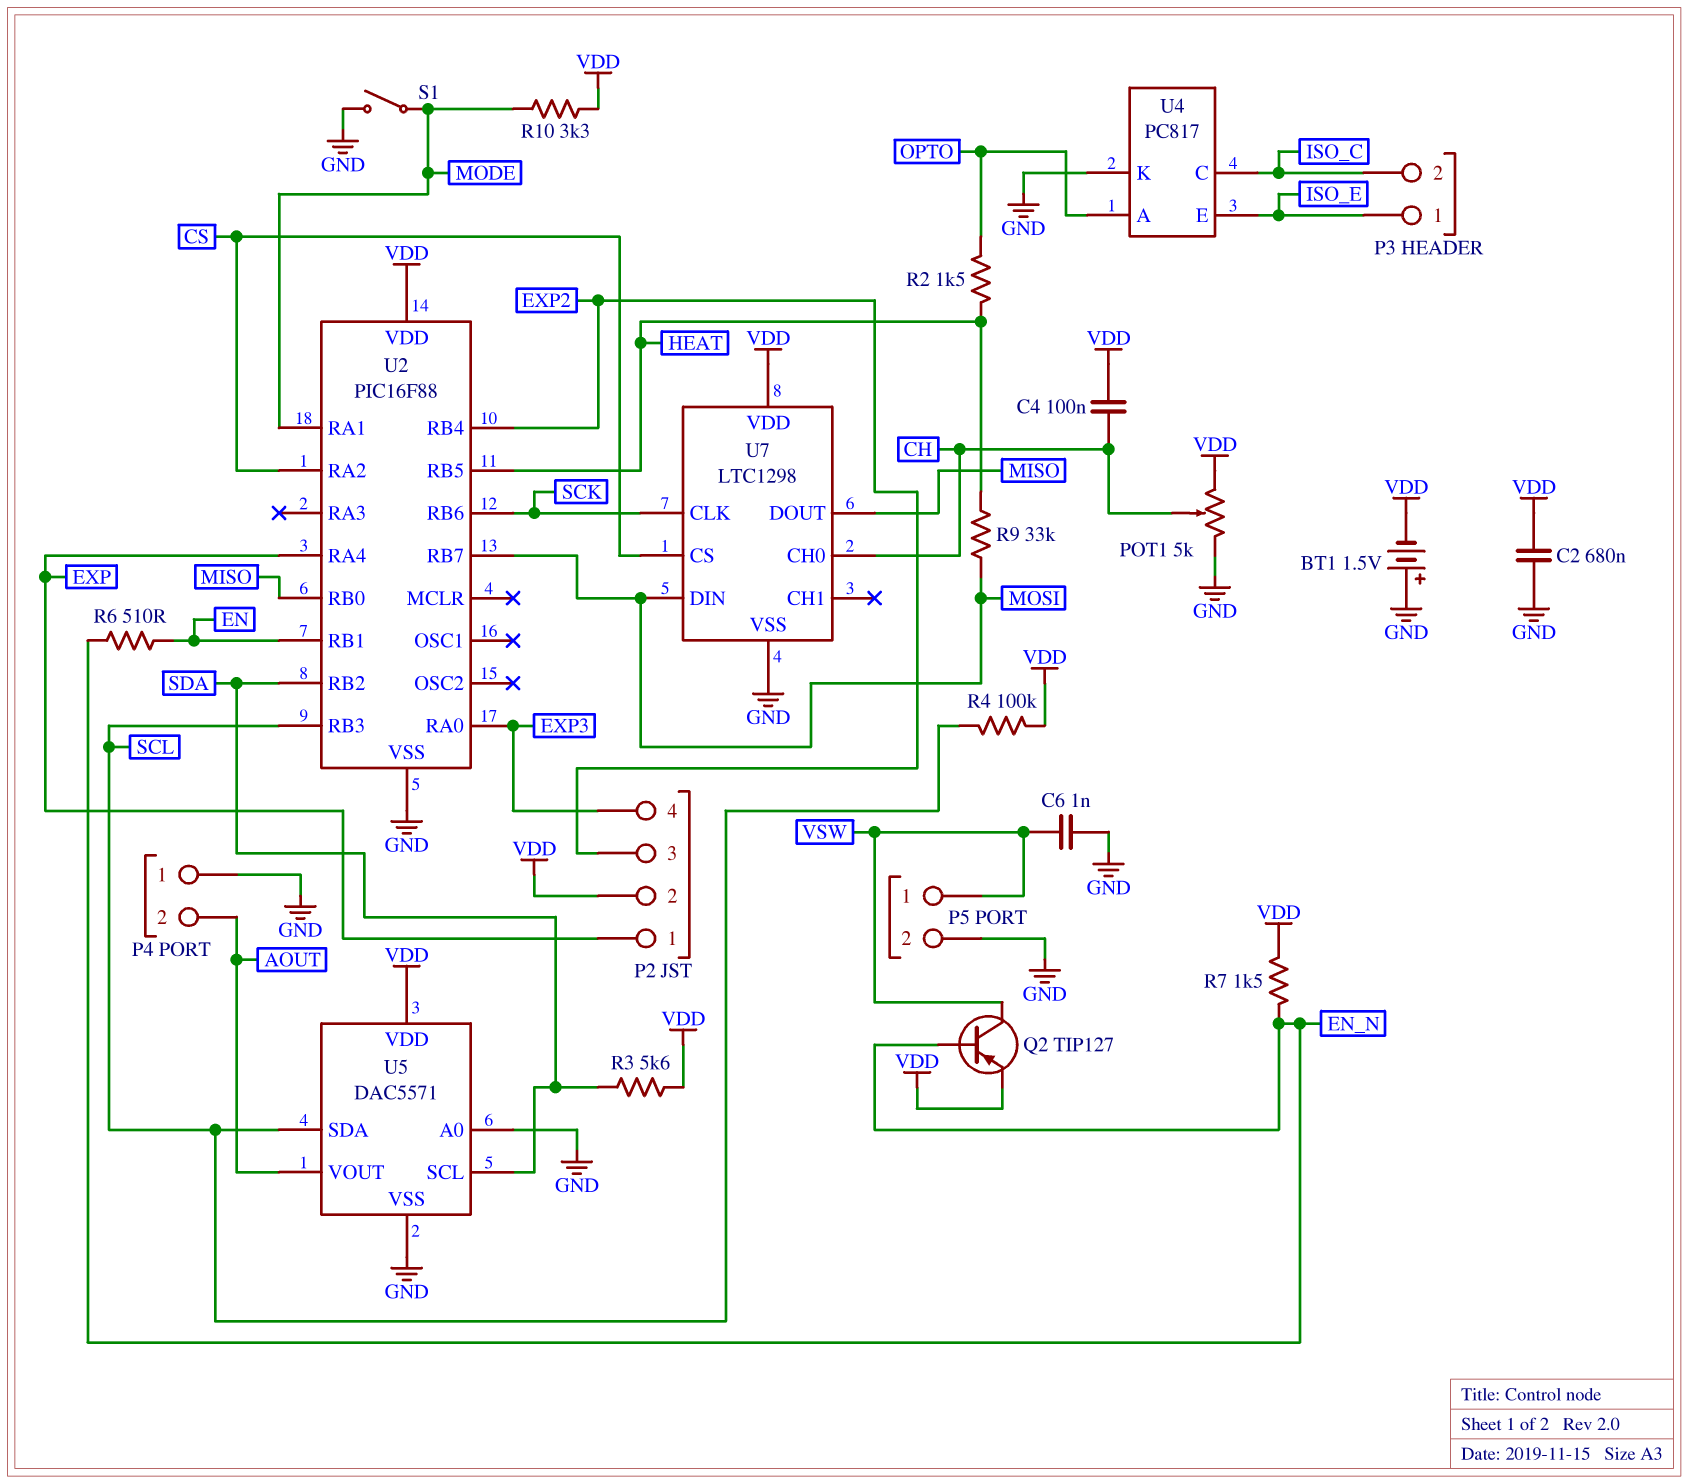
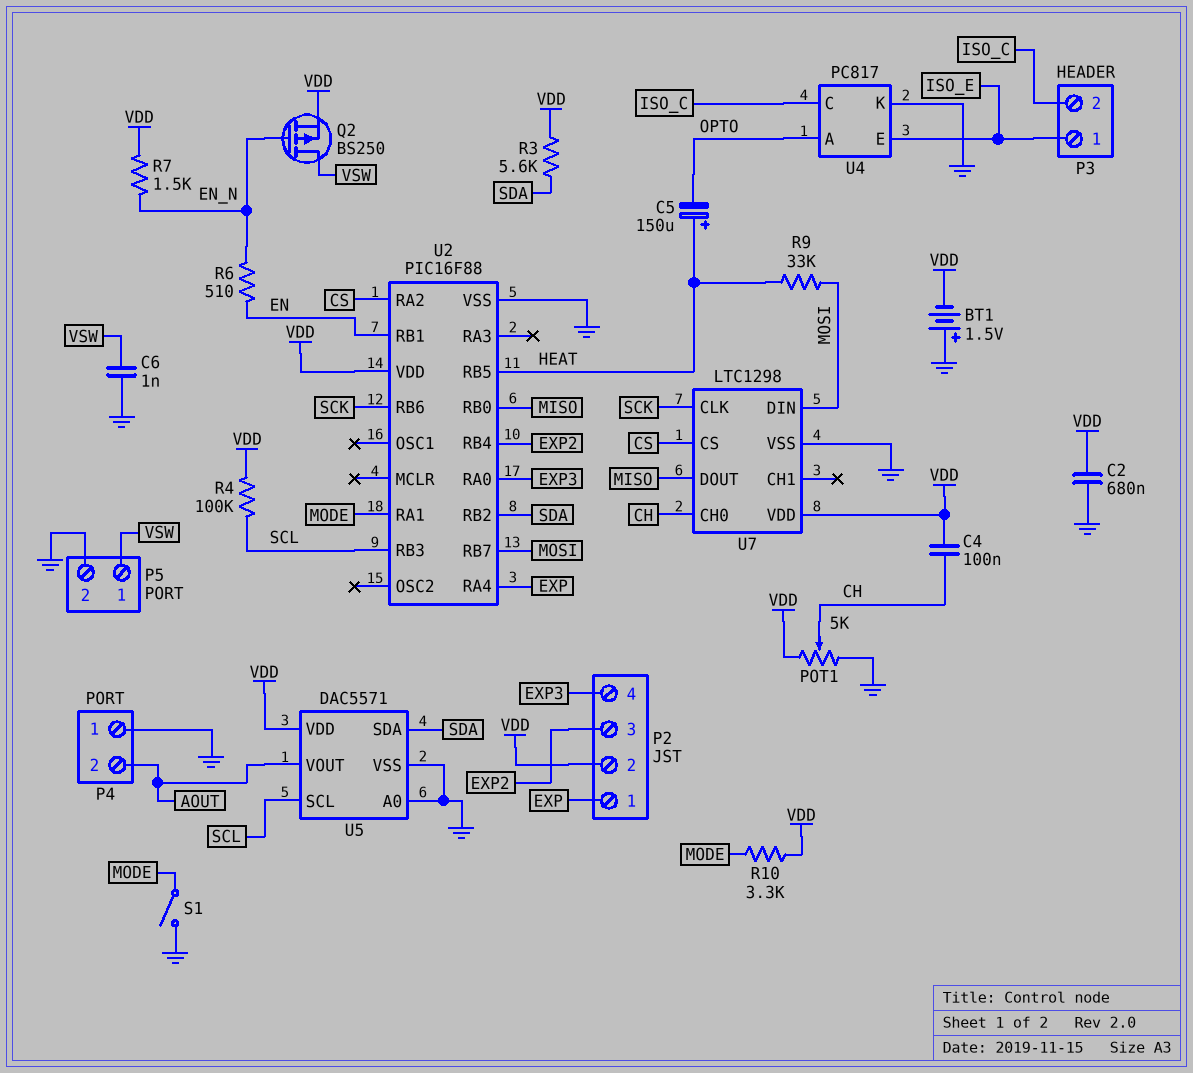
C5: none -> 150uF (plus HEAT, minus OPTO)
Q2: PNP TIP127 (B EN_N, C VSW, E VDD) -> PMOS BS250 (G EN_N, D VSW, S VDD)
R2: 1.5k (HEAT, OPTO) -> none
U5 pin SCL: SDA -> SCL
U5 pin SDA: SCL -> SDA

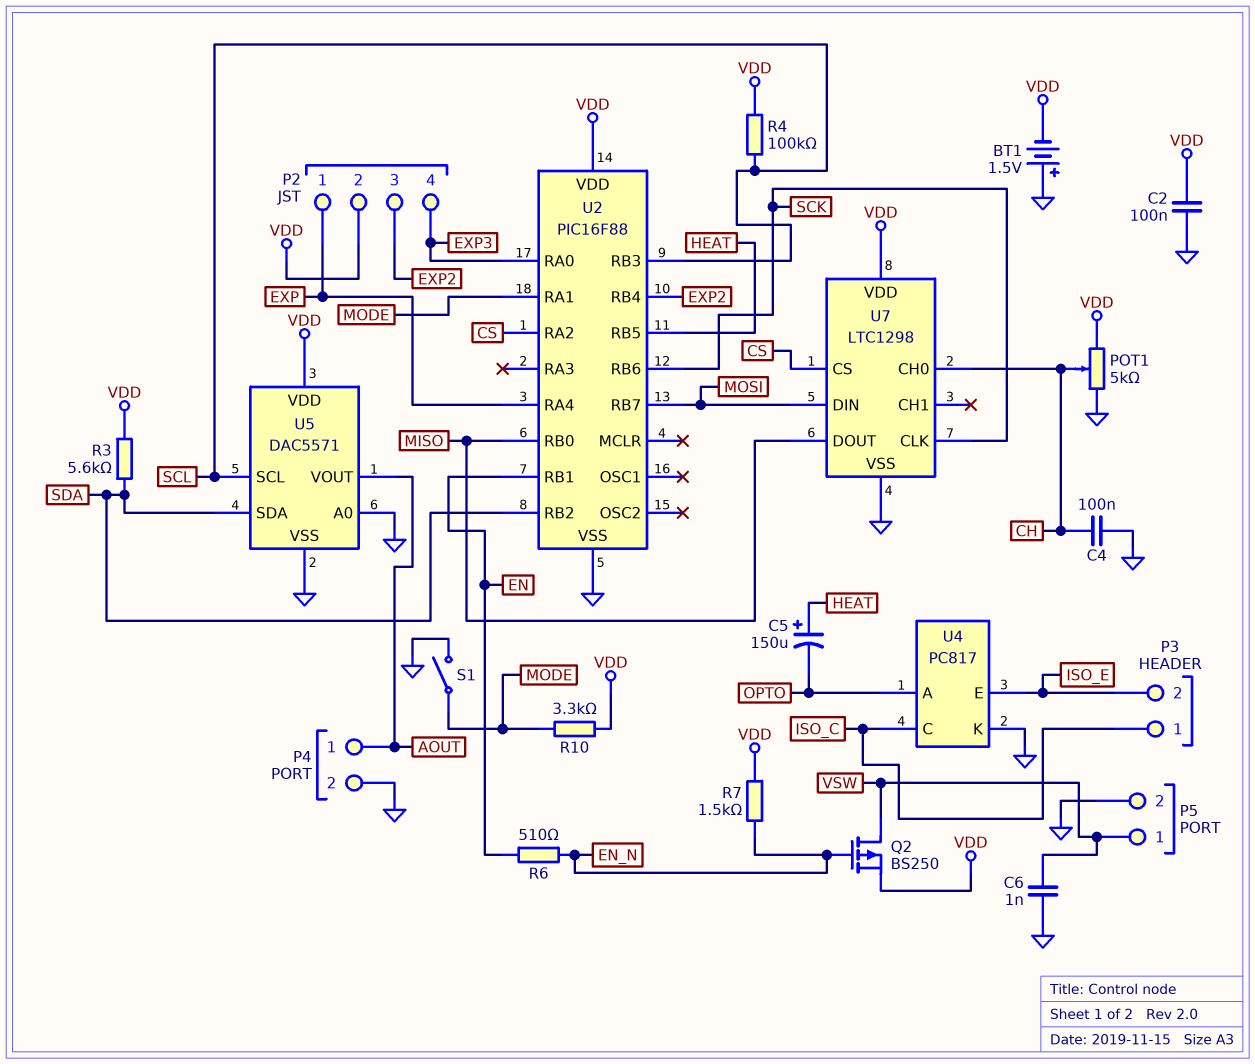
C2: 680nF (GND, VDD) -> 100nF (GND, VDD)
C4: 100nF (CH, VDD) -> 100nF (CH, GND)
P3 pin 1: ISO_E -> ISO_C
P3 pin 2: ISO_C -> ISO_E
P4 pin 1: GND -> AOUT
P4 pin 2: AOUT -> GND
R9: 33k (HEAT, MOSI) -> none

